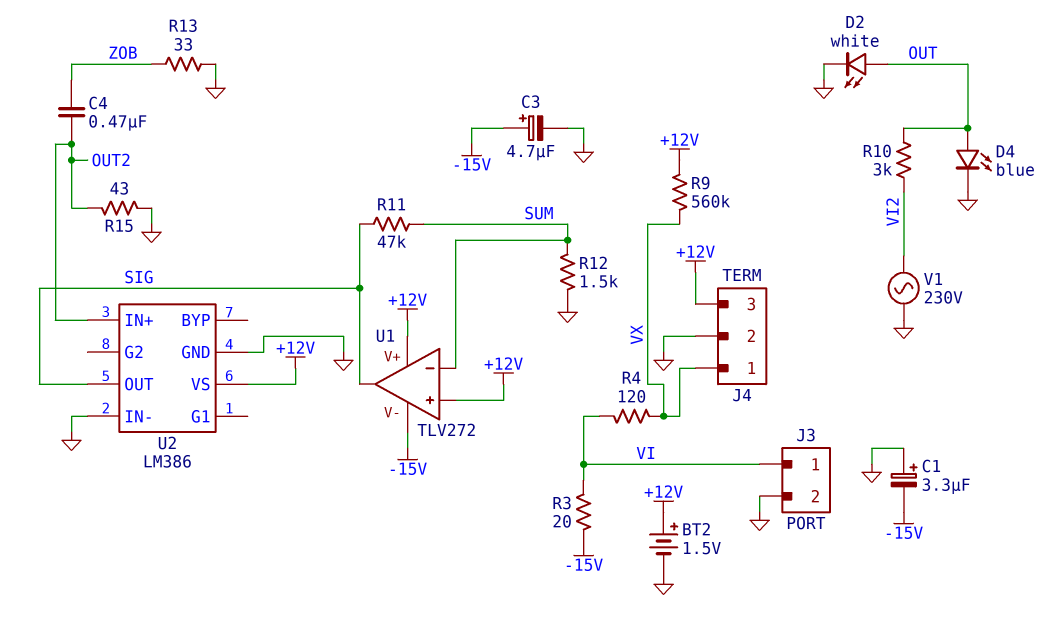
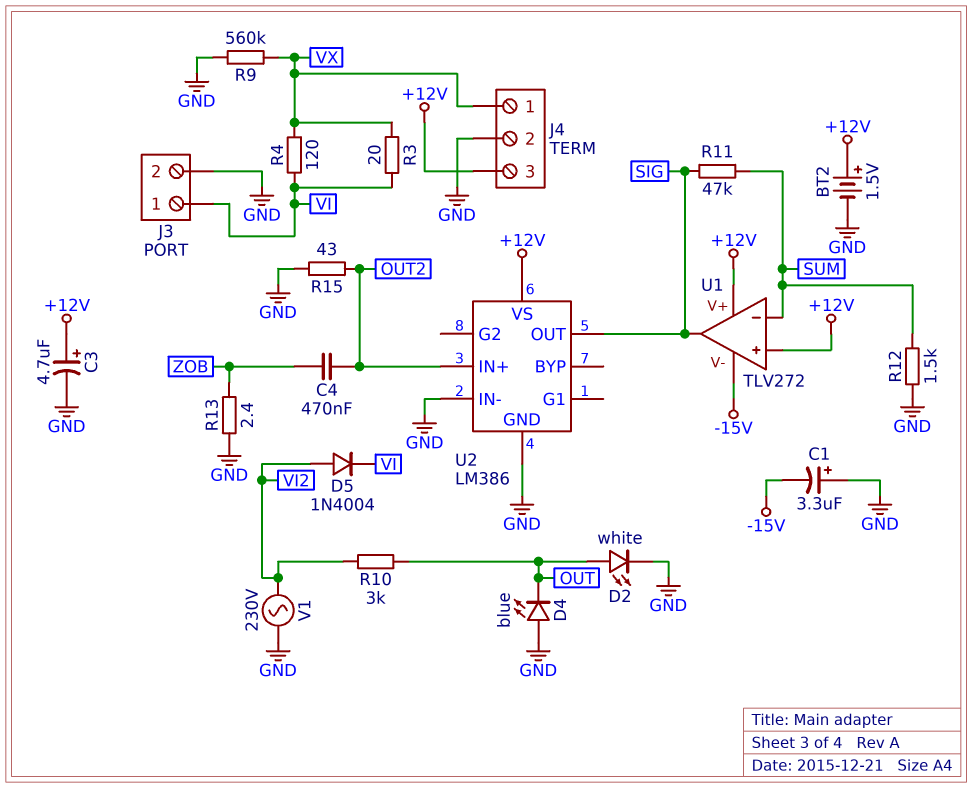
C3: 4.7uF (plus -15V, minus GND) -> 4.7uF (plus +12V, minus GND)
D4: LED blue (A OUT, K GND) -> LED blue (A GND, K OUT)
D5: none -> diode 1N4004 (A VI2, K VI)
R3: 20 (-15V, VI) -> 20 (VI, VX)
R9: 560k (+12V, VX) -> 560k (GND, VX)
R13: 33 (GND, ZOB) -> 2.4 (GND, ZOB)

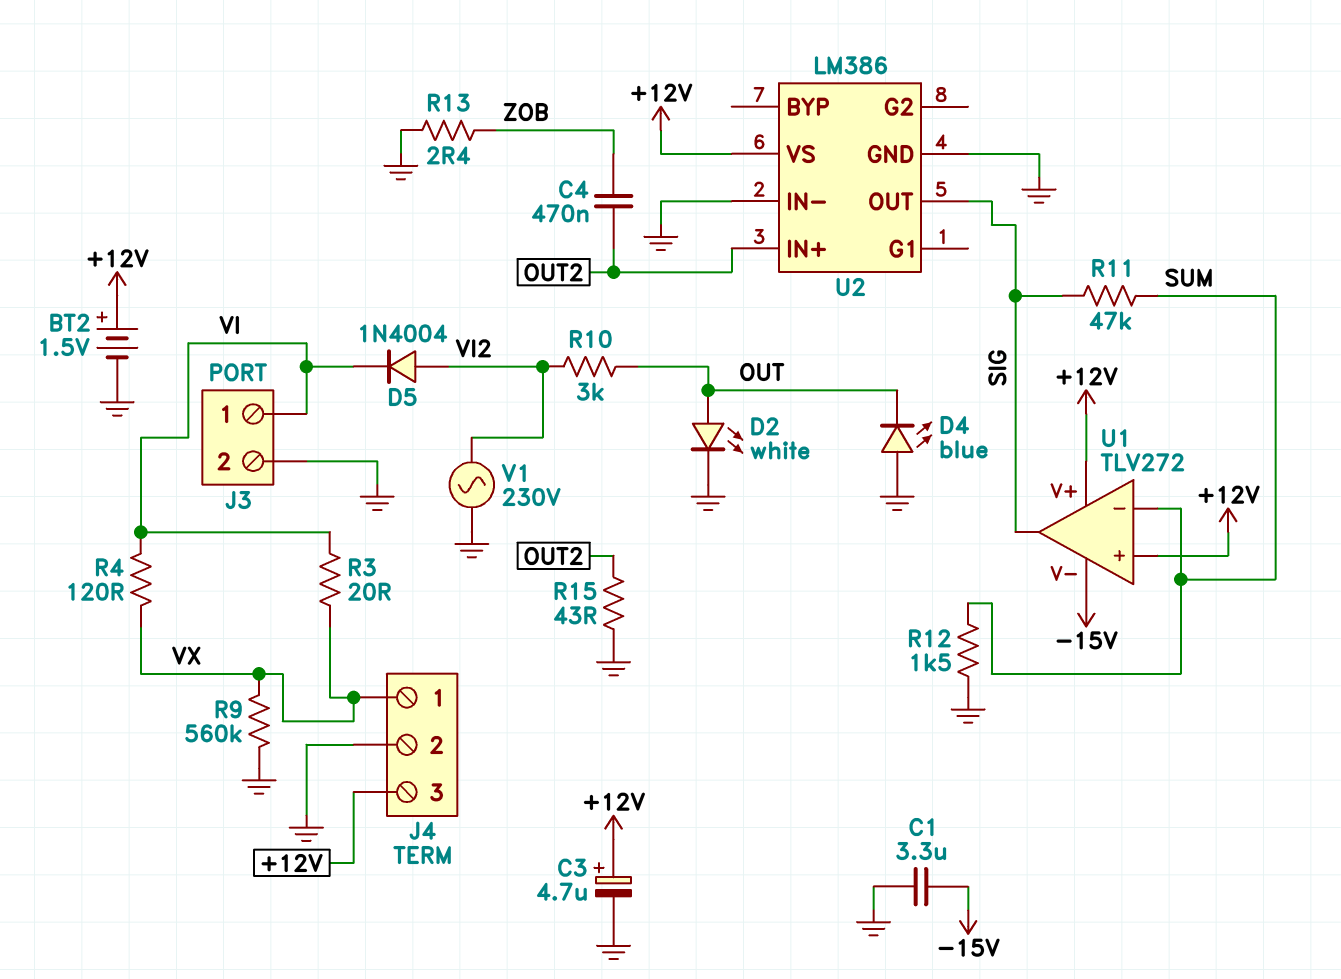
C1: 3.3uF (plus GND, minus -15V) -> 3.3uF (-15V, GND)

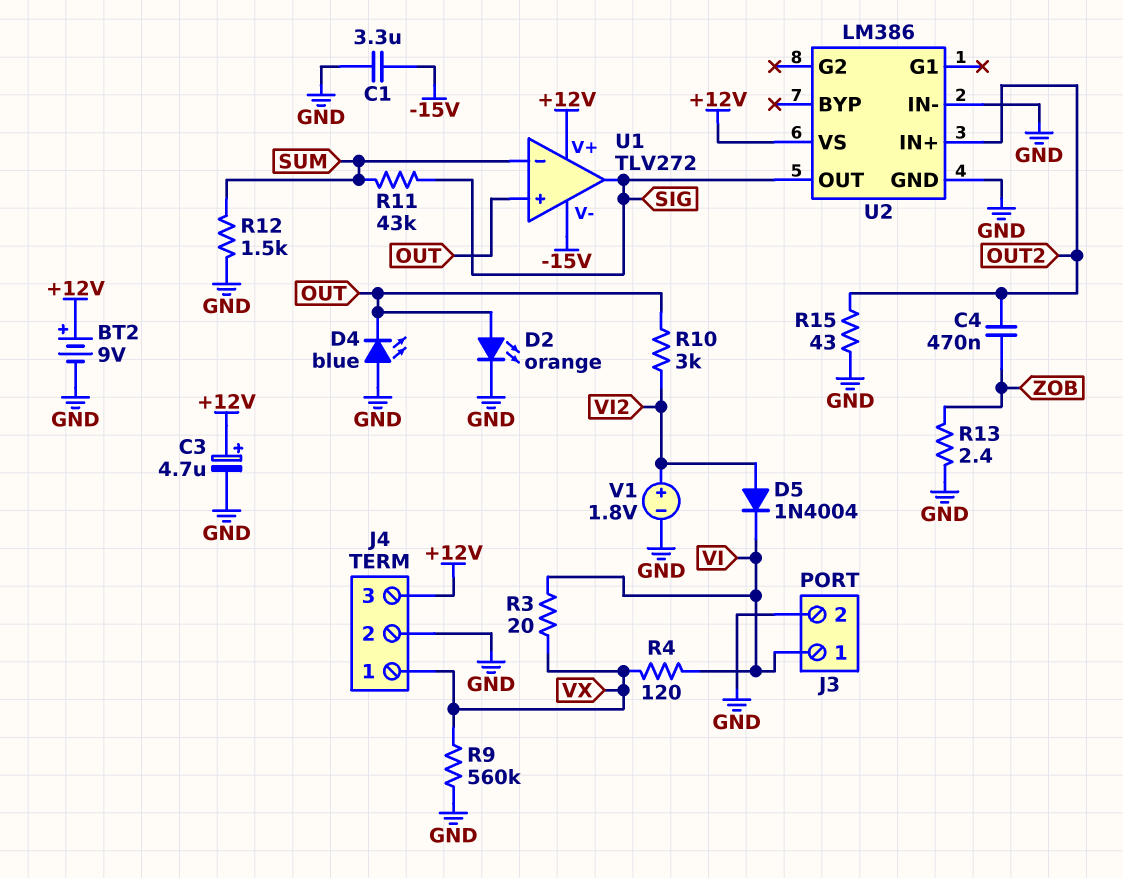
BT2: 1.5V (plus +12V, minus GND) -> 9V (plus +12V, minus GND)
D2: LED white (A OUT, K GND) -> LED orange (A OUT, K GND)
R11: 47k (SIG, SUM) -> 43k (SIG, SUM)
U1 pin in+: +12V -> OUT
V1: AC 230V (GND, VI2) -> 1.8V (plus VI2, minus GND)

